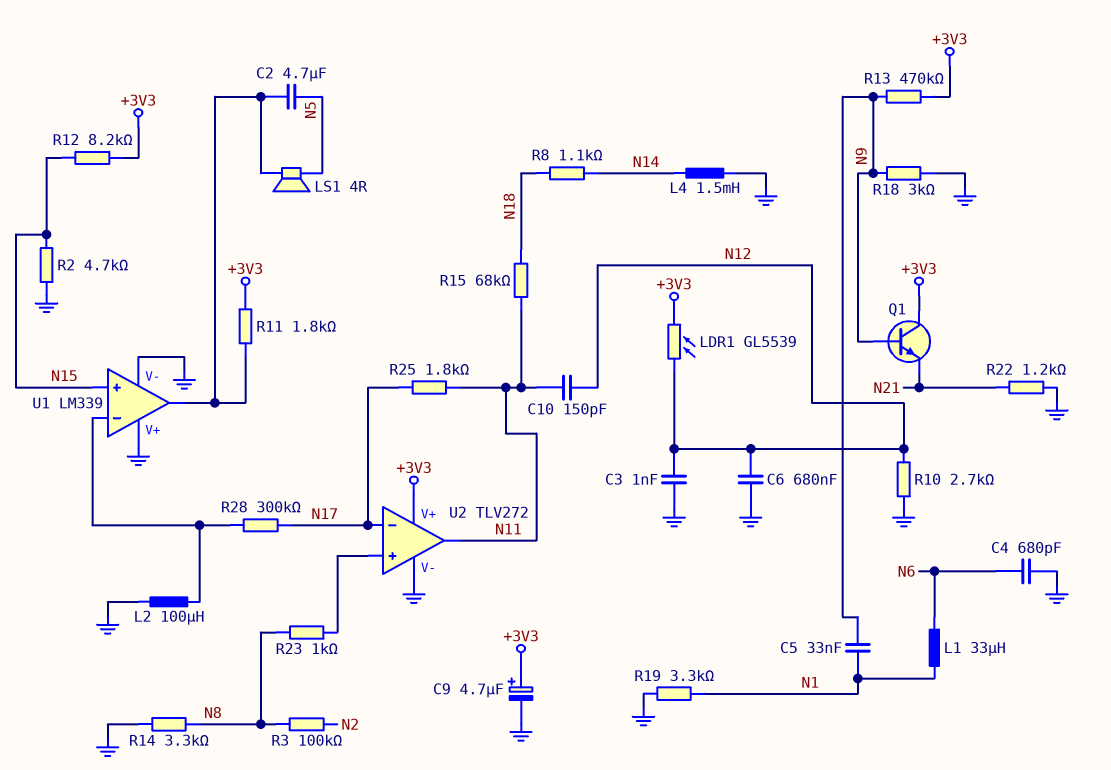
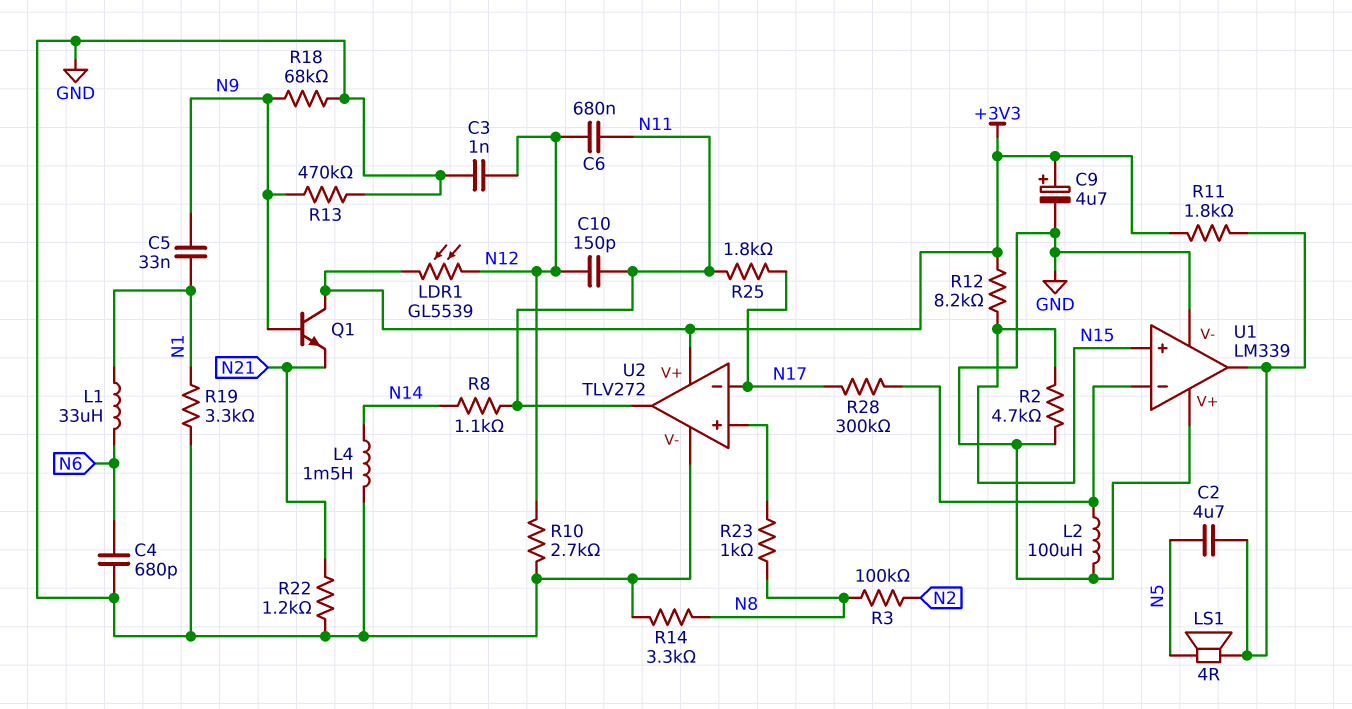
C6: 680nF (GND, N12) -> 680nF (N11, N12)
R8: 1.1k (N14, N18) -> 1.1k (N11, N14)
R13: 470k (+3V3, N9) -> 470k (GND, N9)
R15: 68k (N11, N18) -> none
R18: 3k (GND, N9) -> 68k (GND, N9)

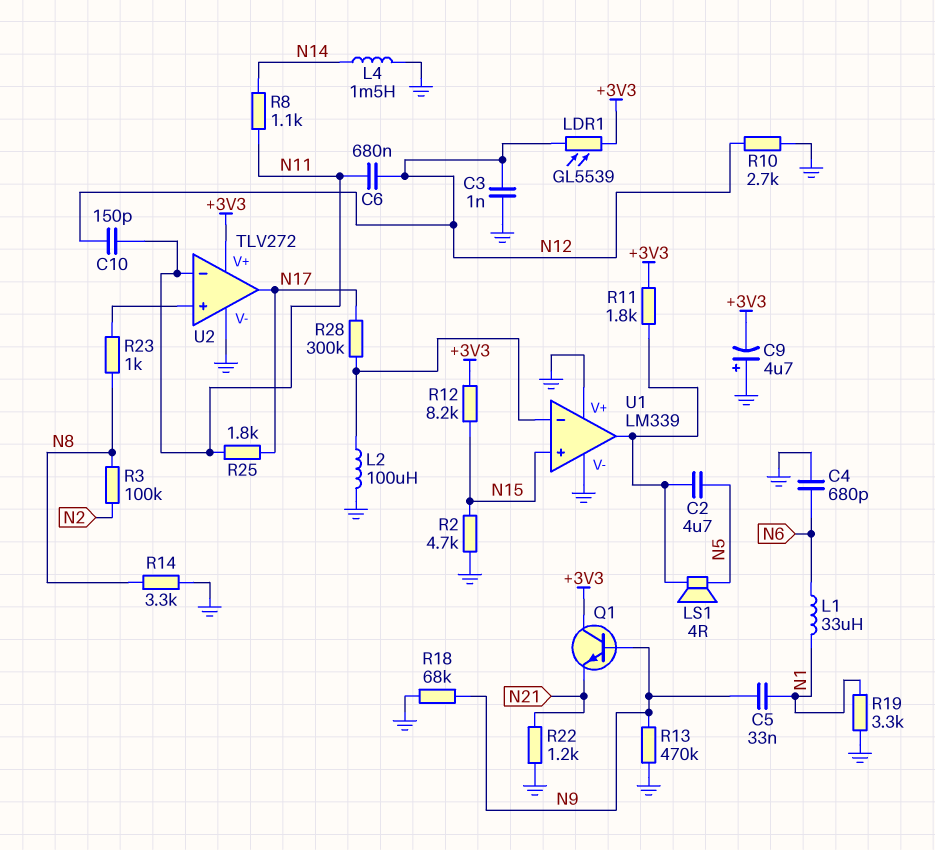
C9: 4.7uF (plus +3V3, minus GND) -> 4.7uF (plus GND, minus +3V3)
U2 pin in-: N17 -> N11
U2 pin out: N11 -> N17

